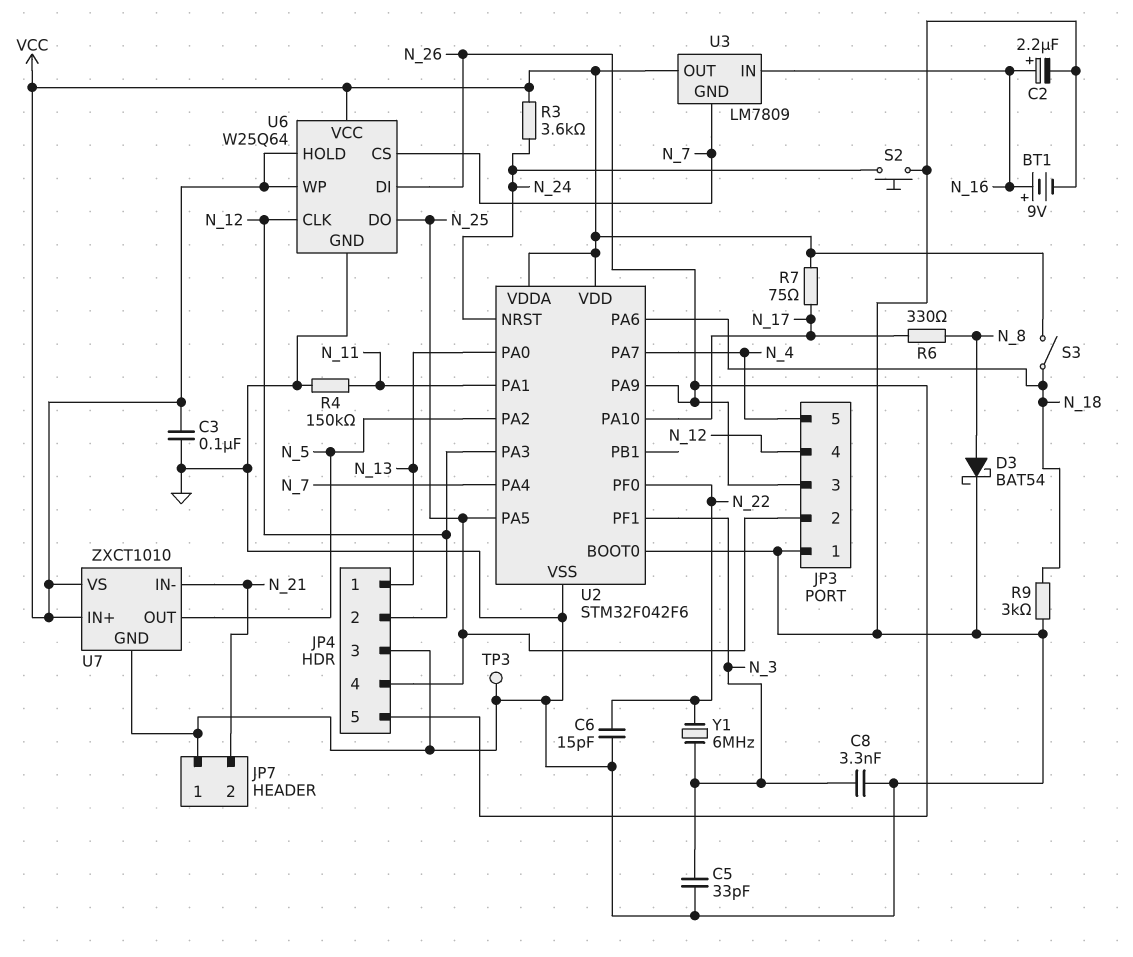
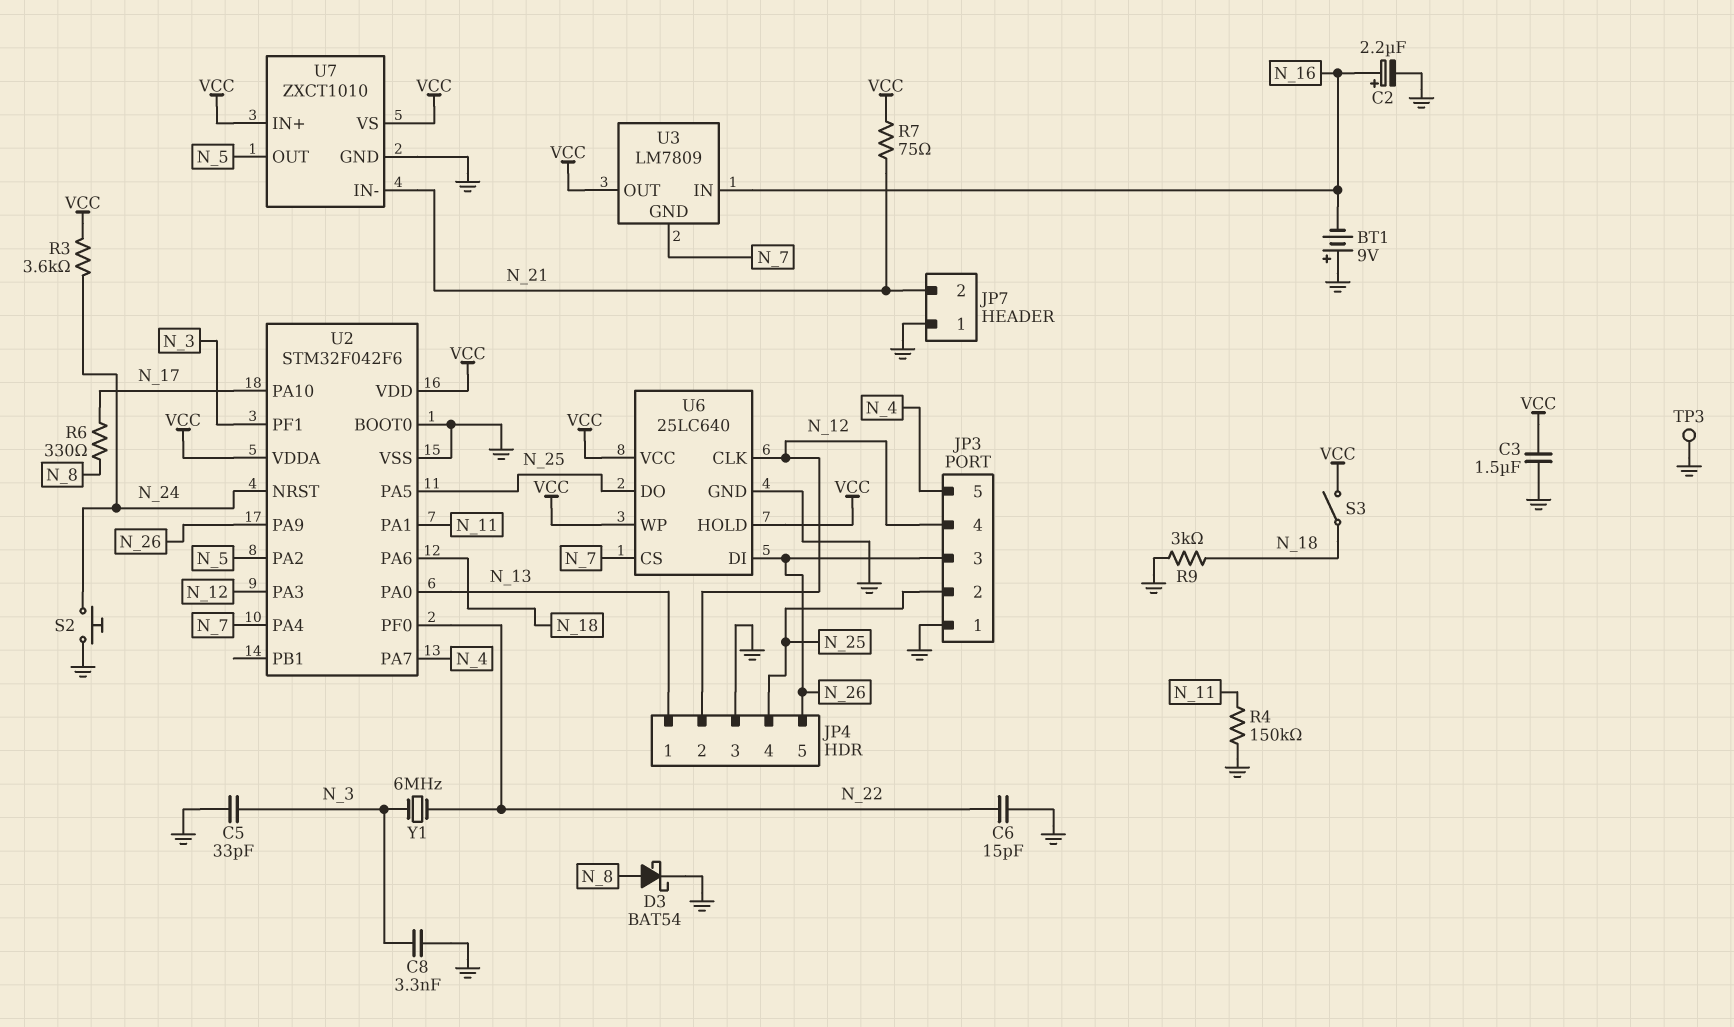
BT1: 9V (plus N_16, minus GND) -> 9V (plus GND, minus N_16)
C3: 100nF (GND, VCC) -> 1.5uF (GND, VCC)
R7: 75 (N_17, VCC) -> 75 (N_21, VCC)
U6: W25Q64 -> 25LC640

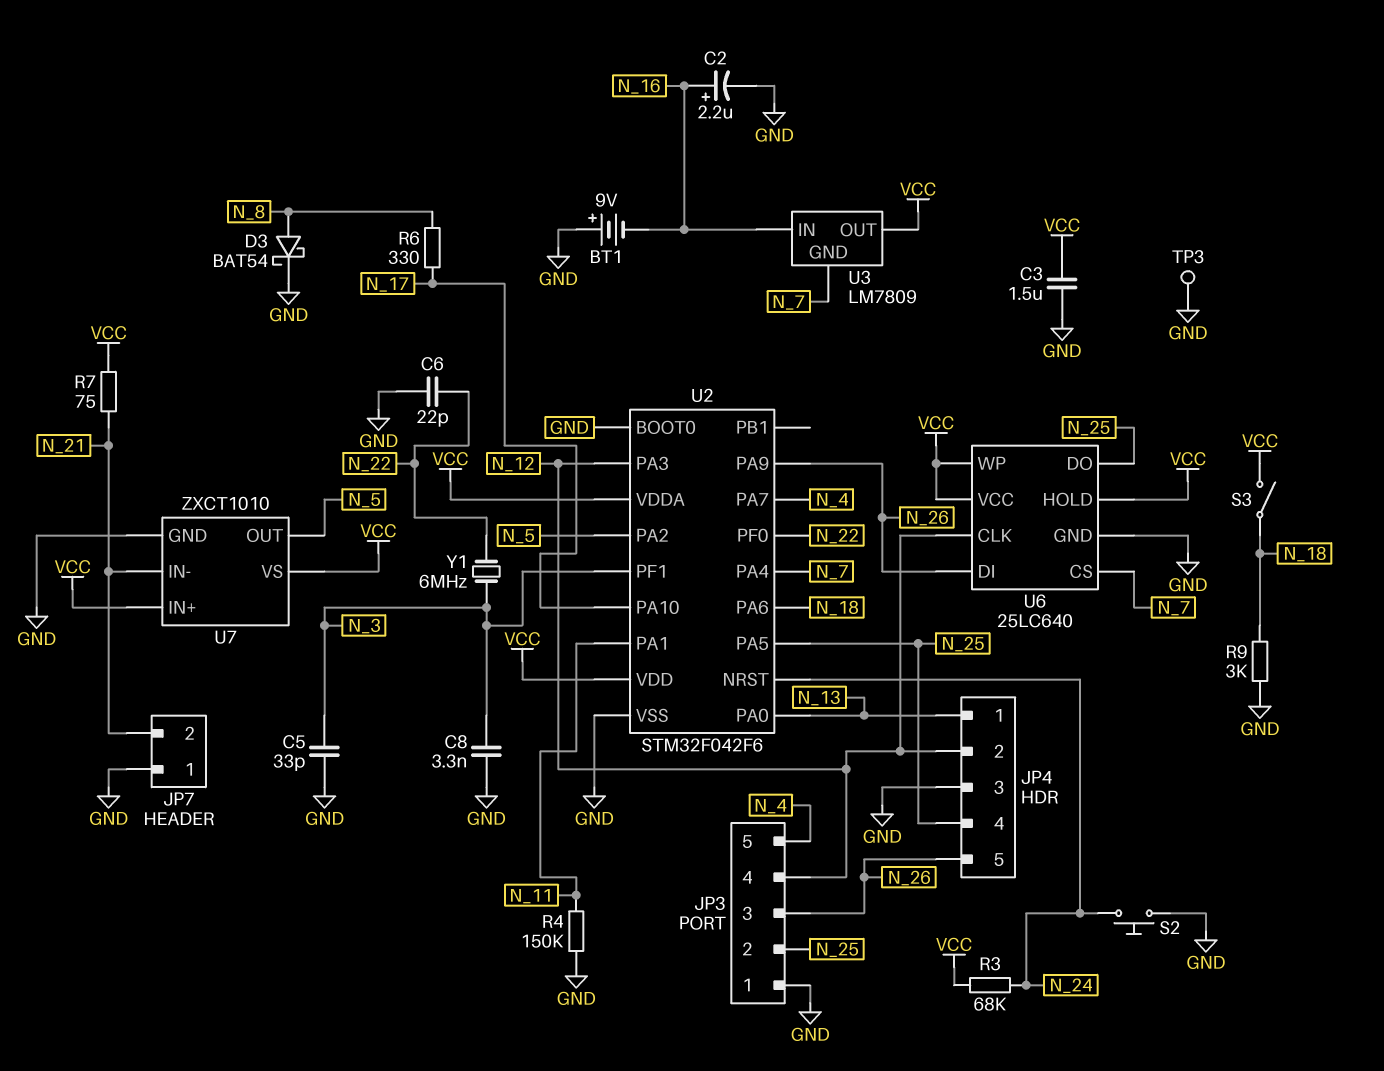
C6: 15pF (GND, N_22) -> 22pF (GND, N_22)
R3: 3.6k (N_24, VCC) -> 68k (N_24, VCC)

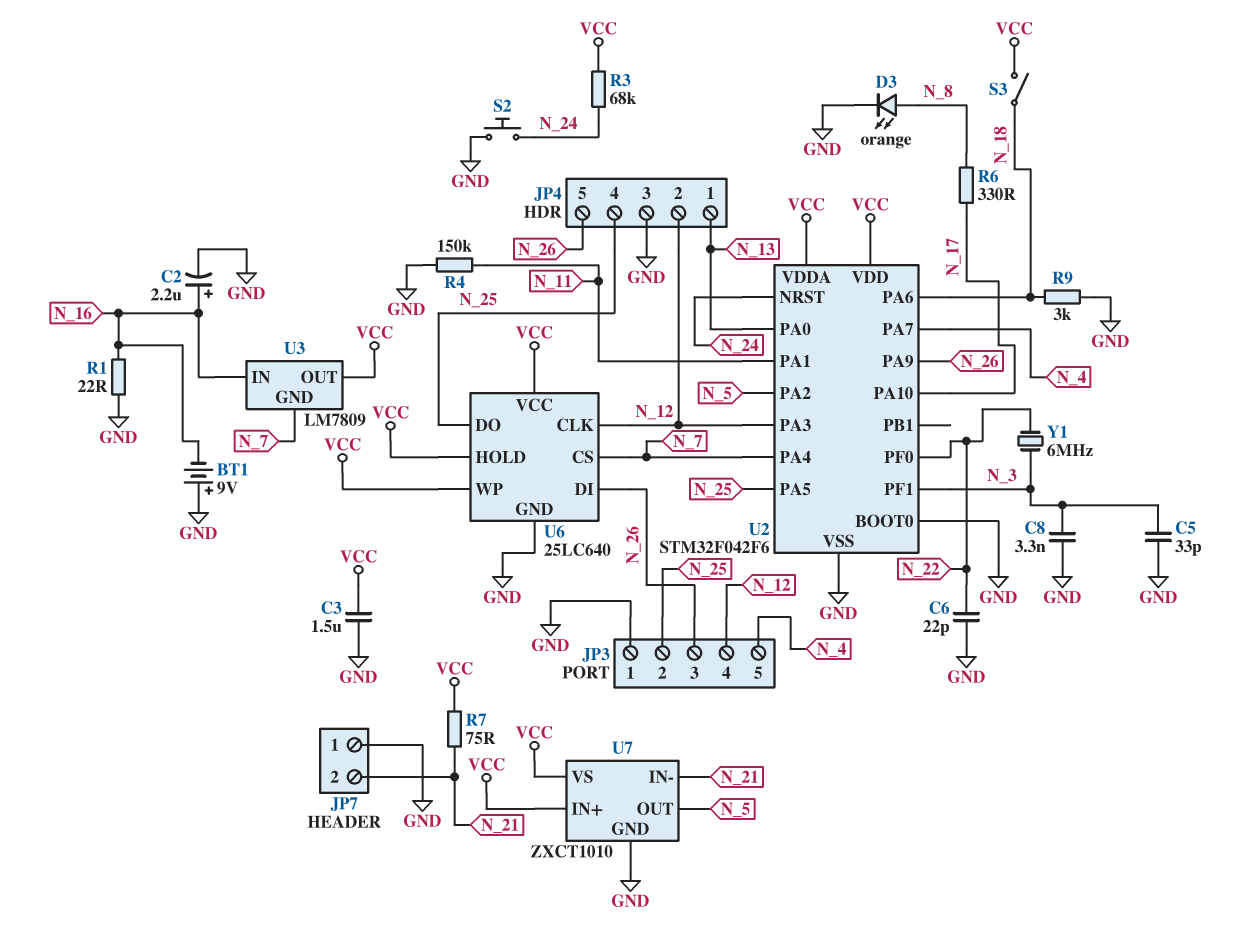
D3: schottky BAT54 (A N_8, K GND) -> LED orange (A N_8, K GND)
R1: none -> 22 (GND, N_16)
TP3: test point (GND) -> none

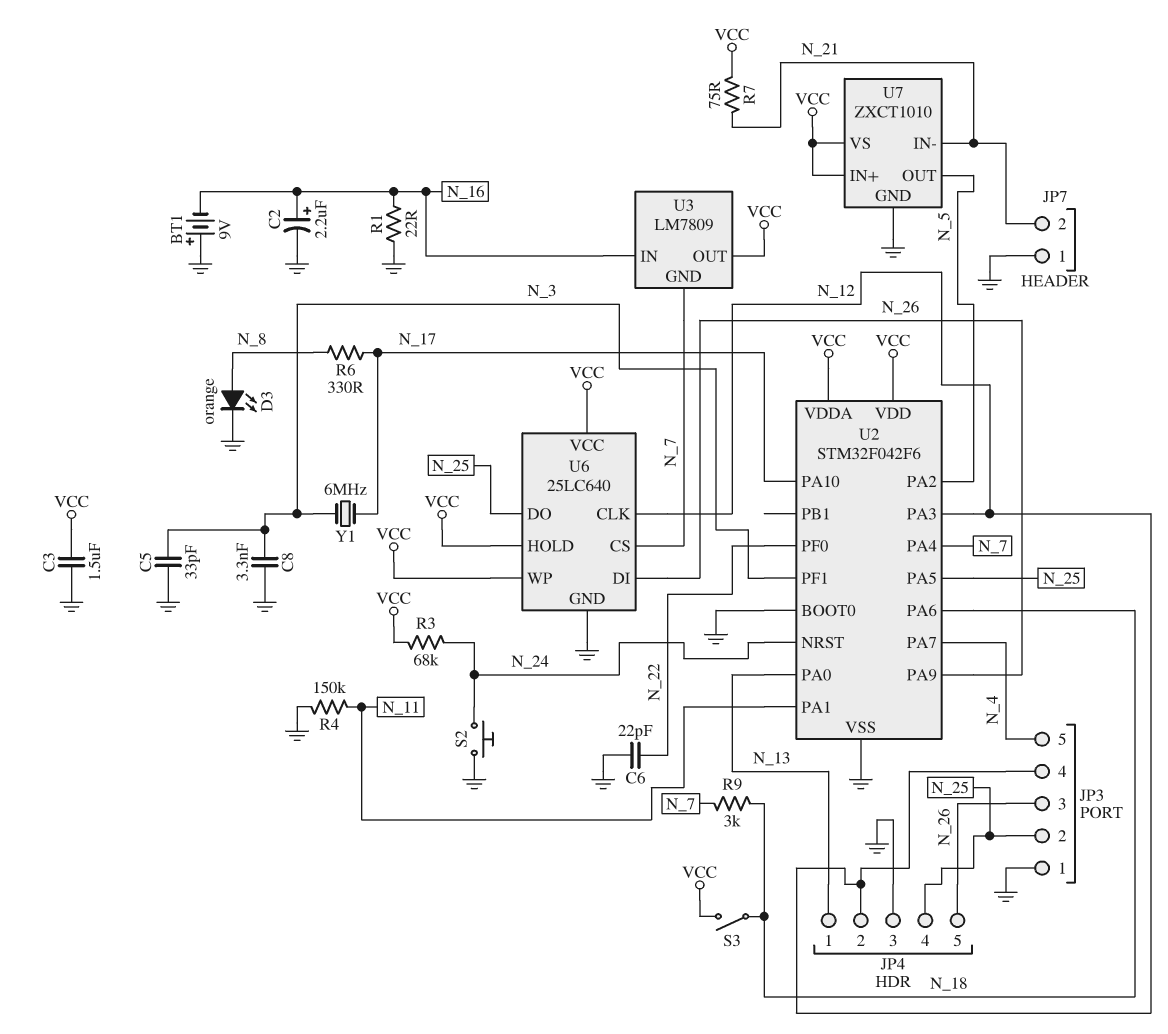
R9: 3k (GND, N_18) -> 3k (N_7, N_18)
Y1: 6MHz (N_3, N_22) -> 6MHz (N_3, N_17)

